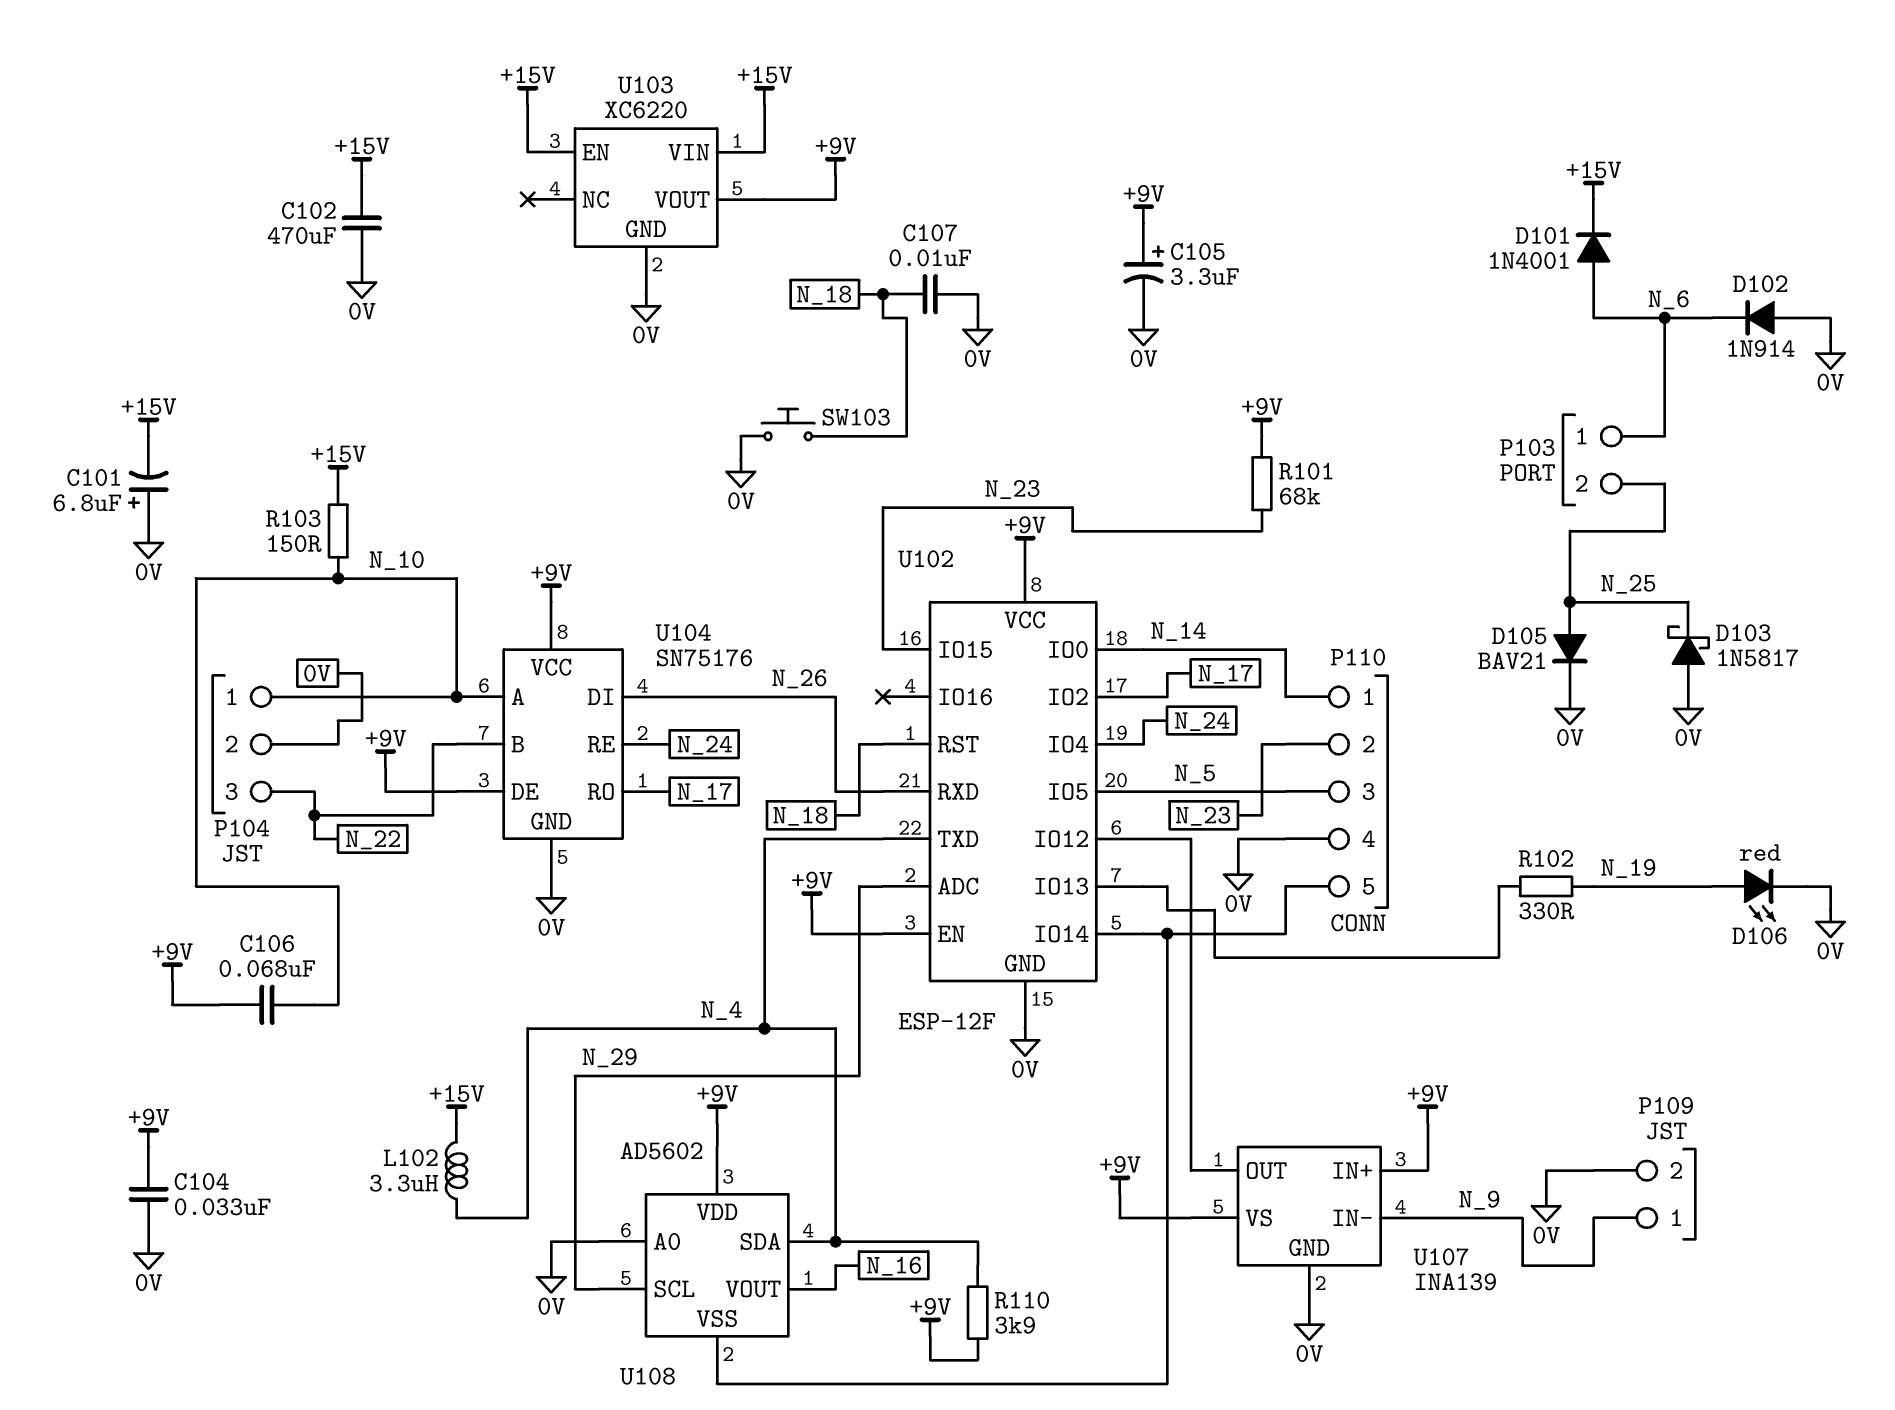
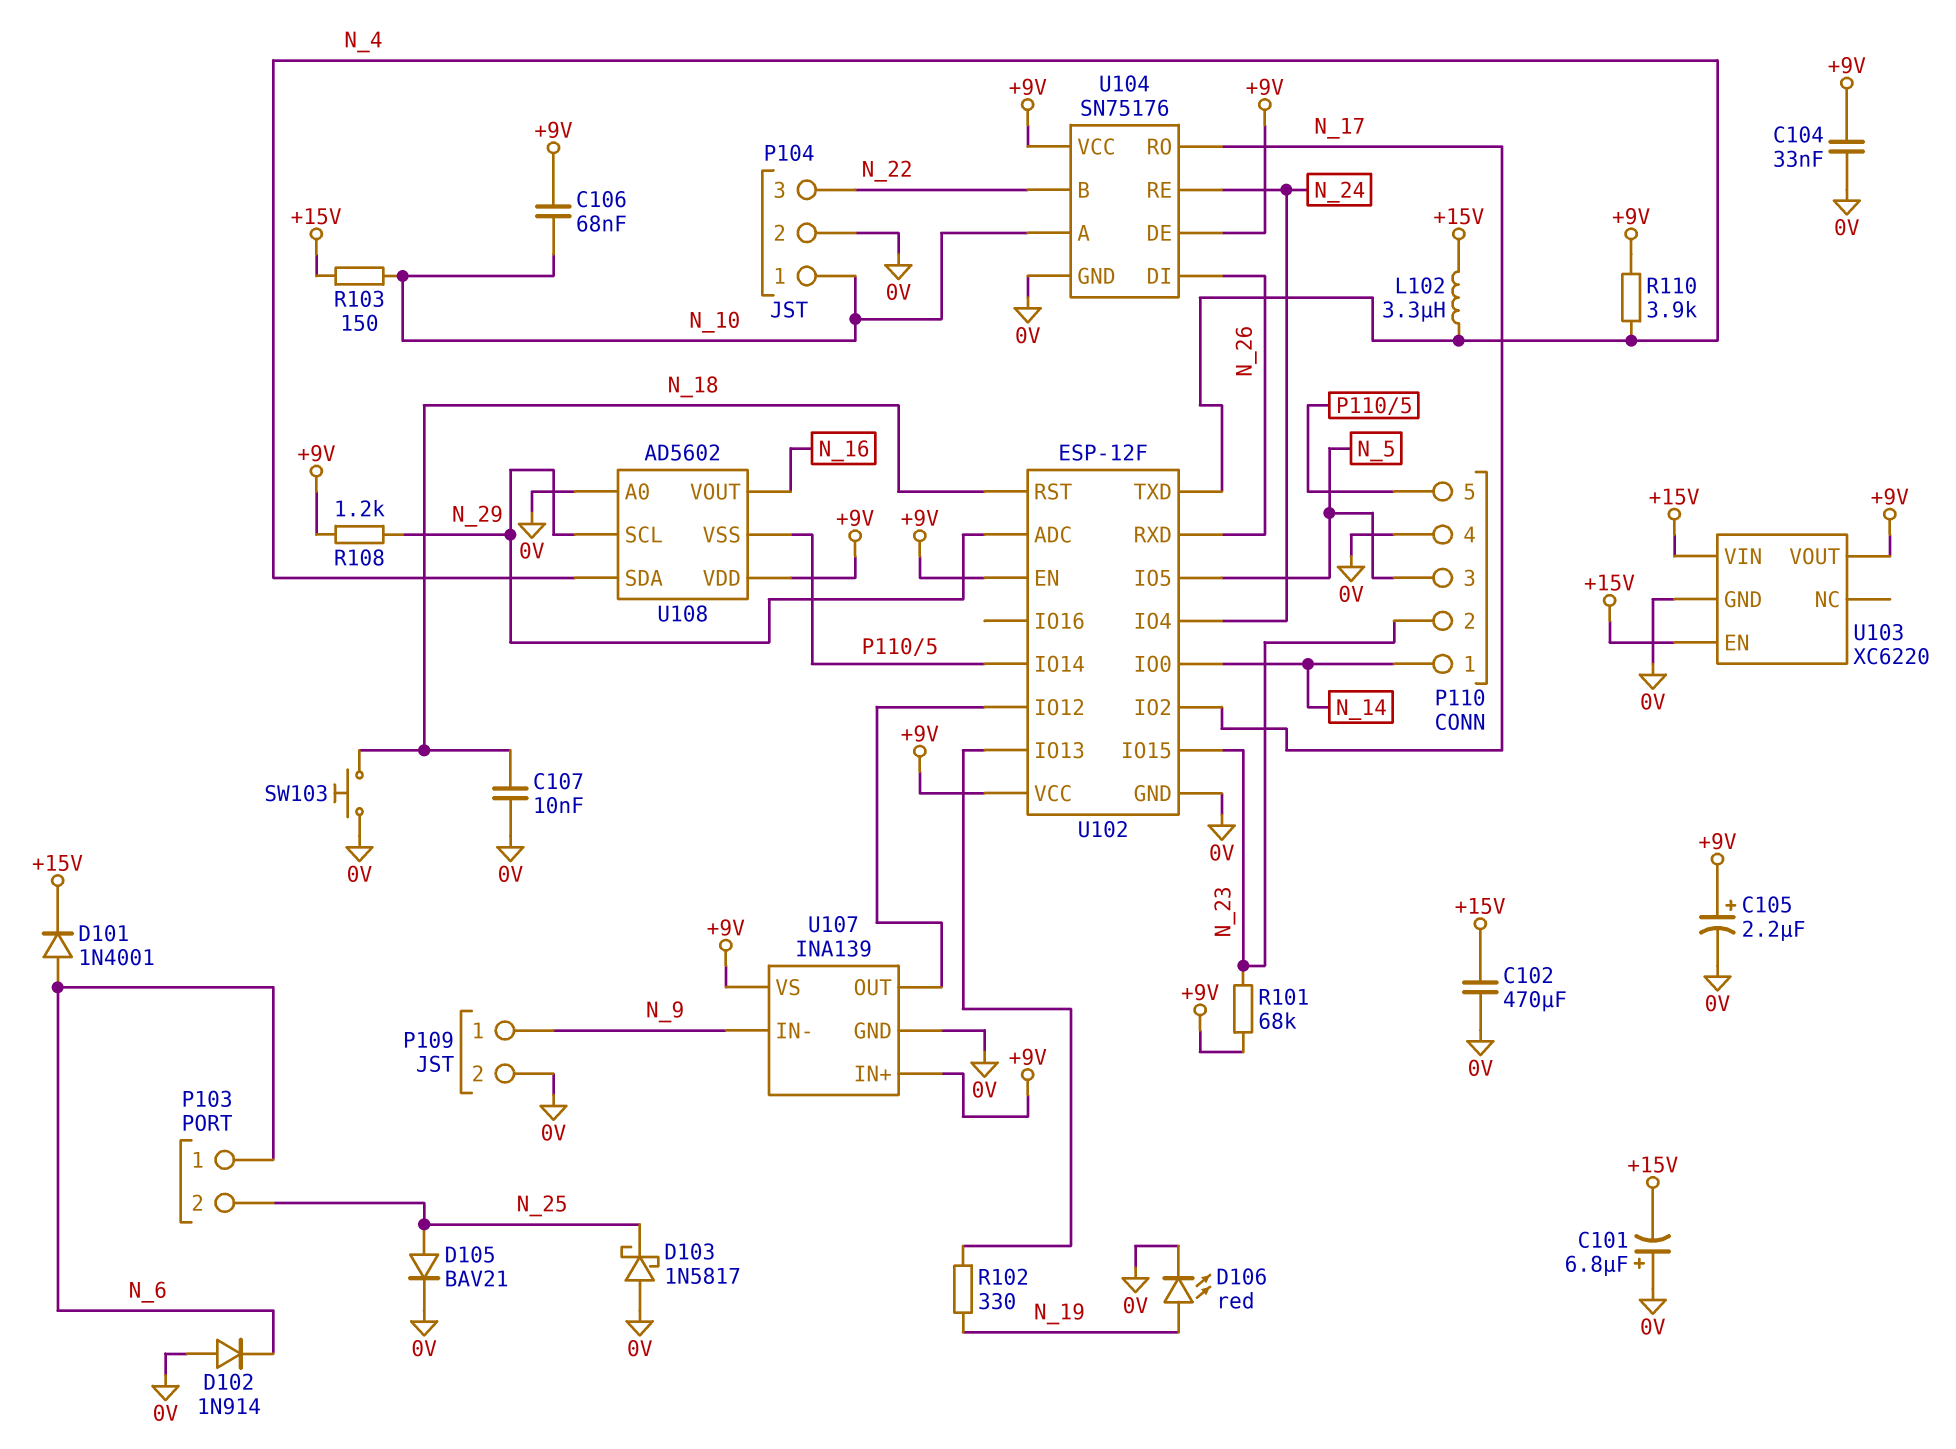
C105: 3.3uF (plus +9V, minus 0V) -> 2.2uF (plus +9V, minus 0V)
R108: none -> 1.2k (+9V, N_29)

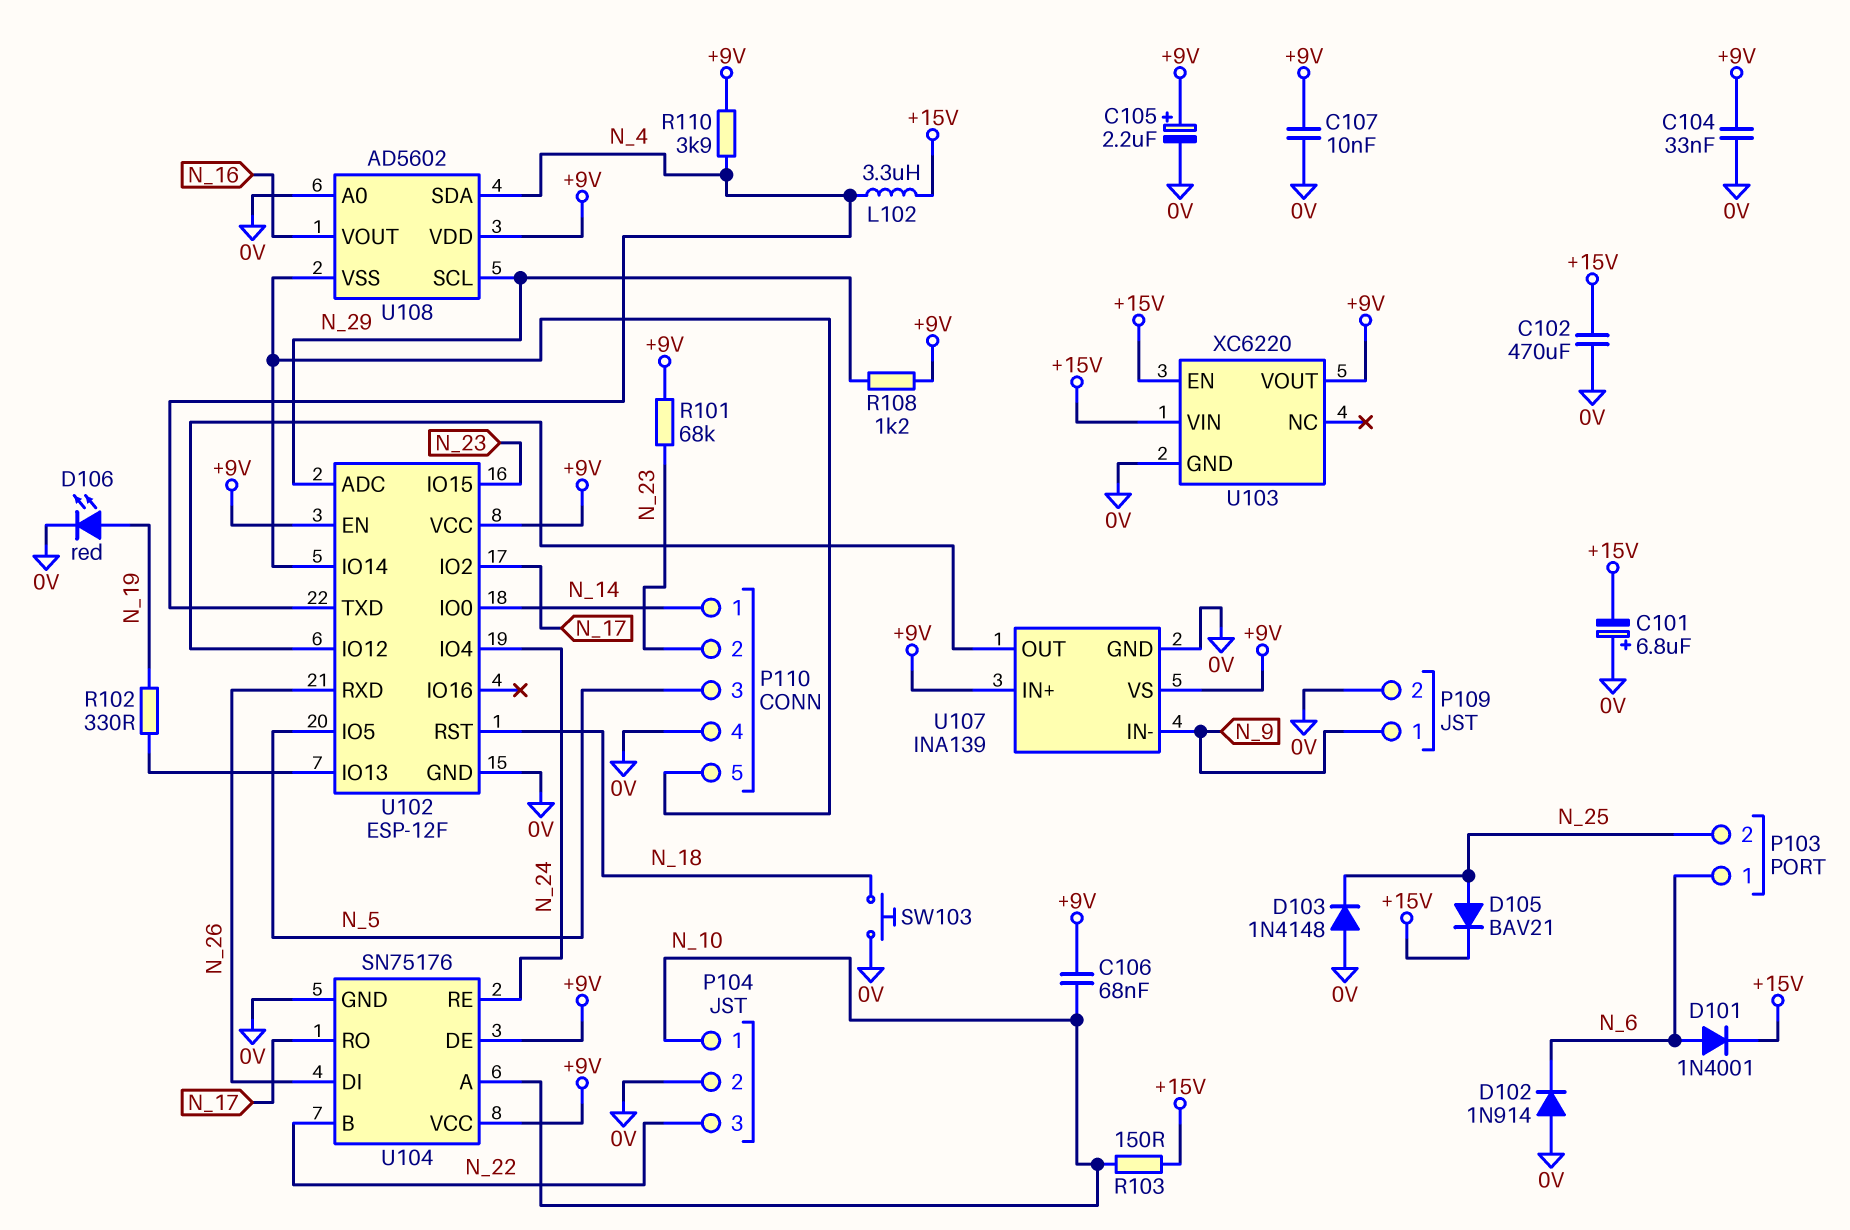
C107: 10nF (0V, N_18) -> 10nF (+9V, 0V)
D103: schottky 1N5817 (A 0V, K N_25) -> diode 1N4148 (A 0V, K N_25)
D105: diode BAV21 (A N_25, K 0V) -> diode BAV21 (A N_25, K +15V)

